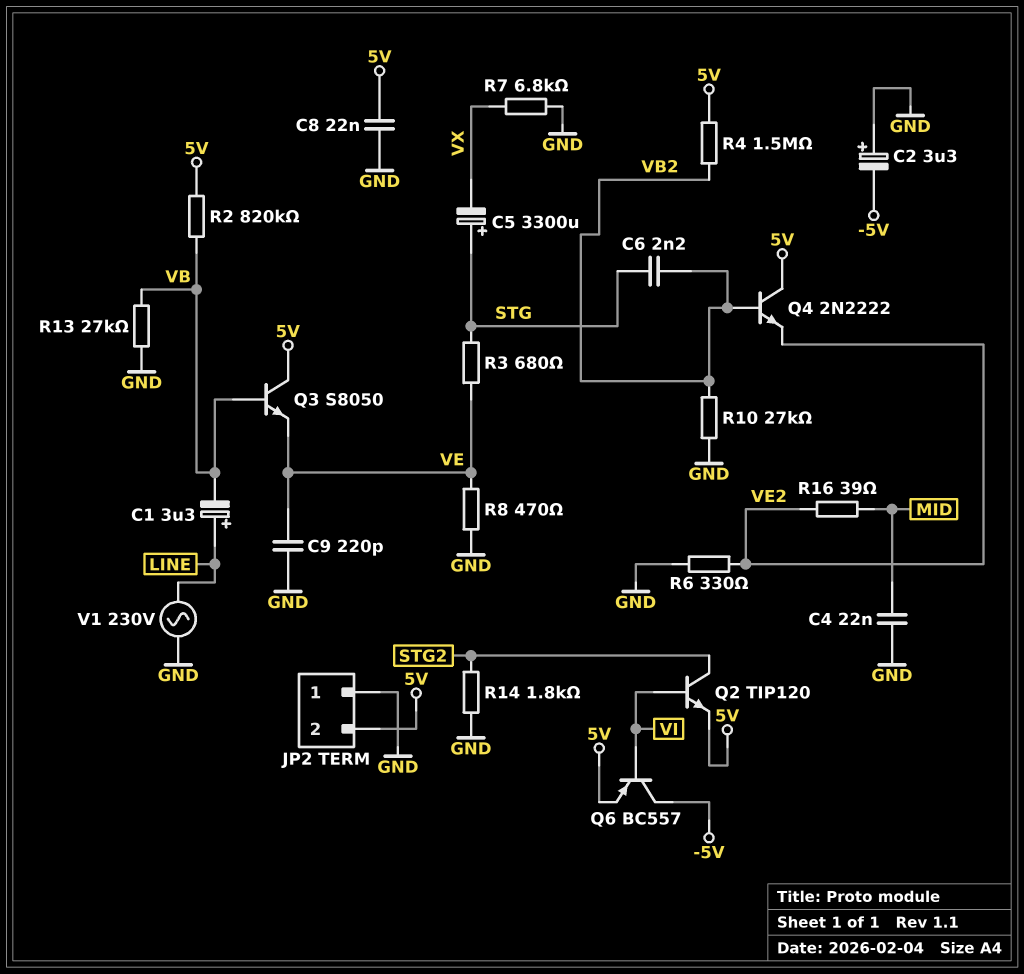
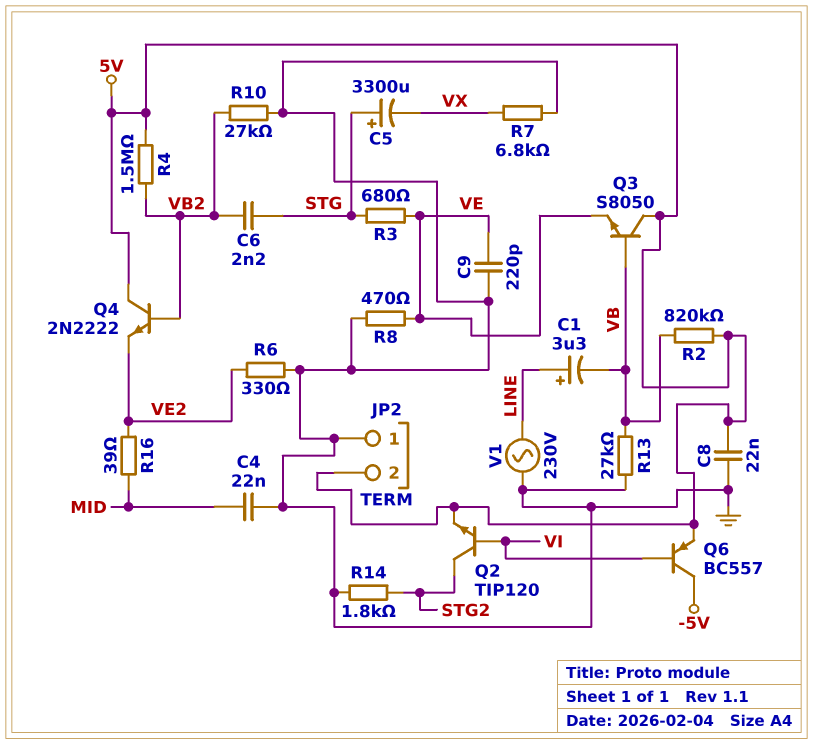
C2: 3.3uF (plus GND, minus -5V) -> none

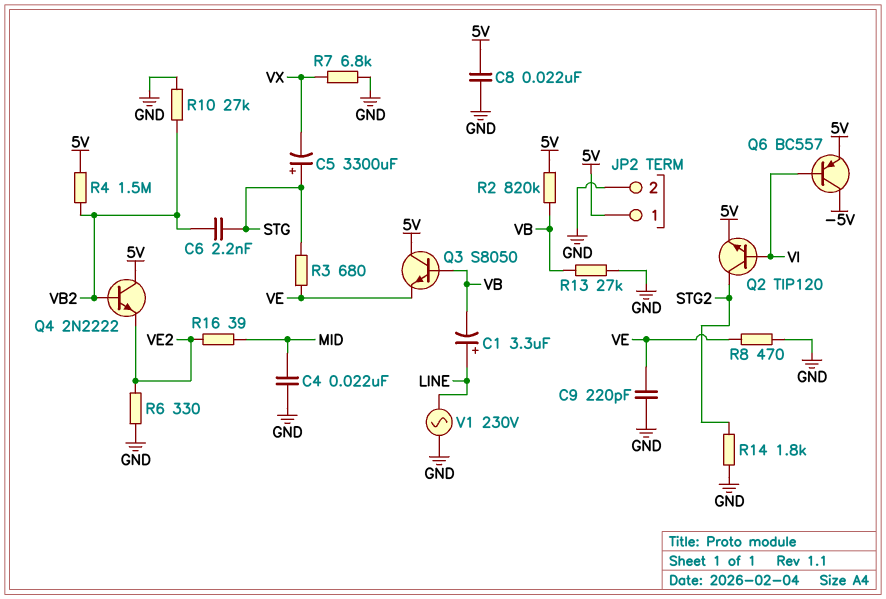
JP2 pin 1: GND -> 5V
JP2 pin 2: 5V -> GND

